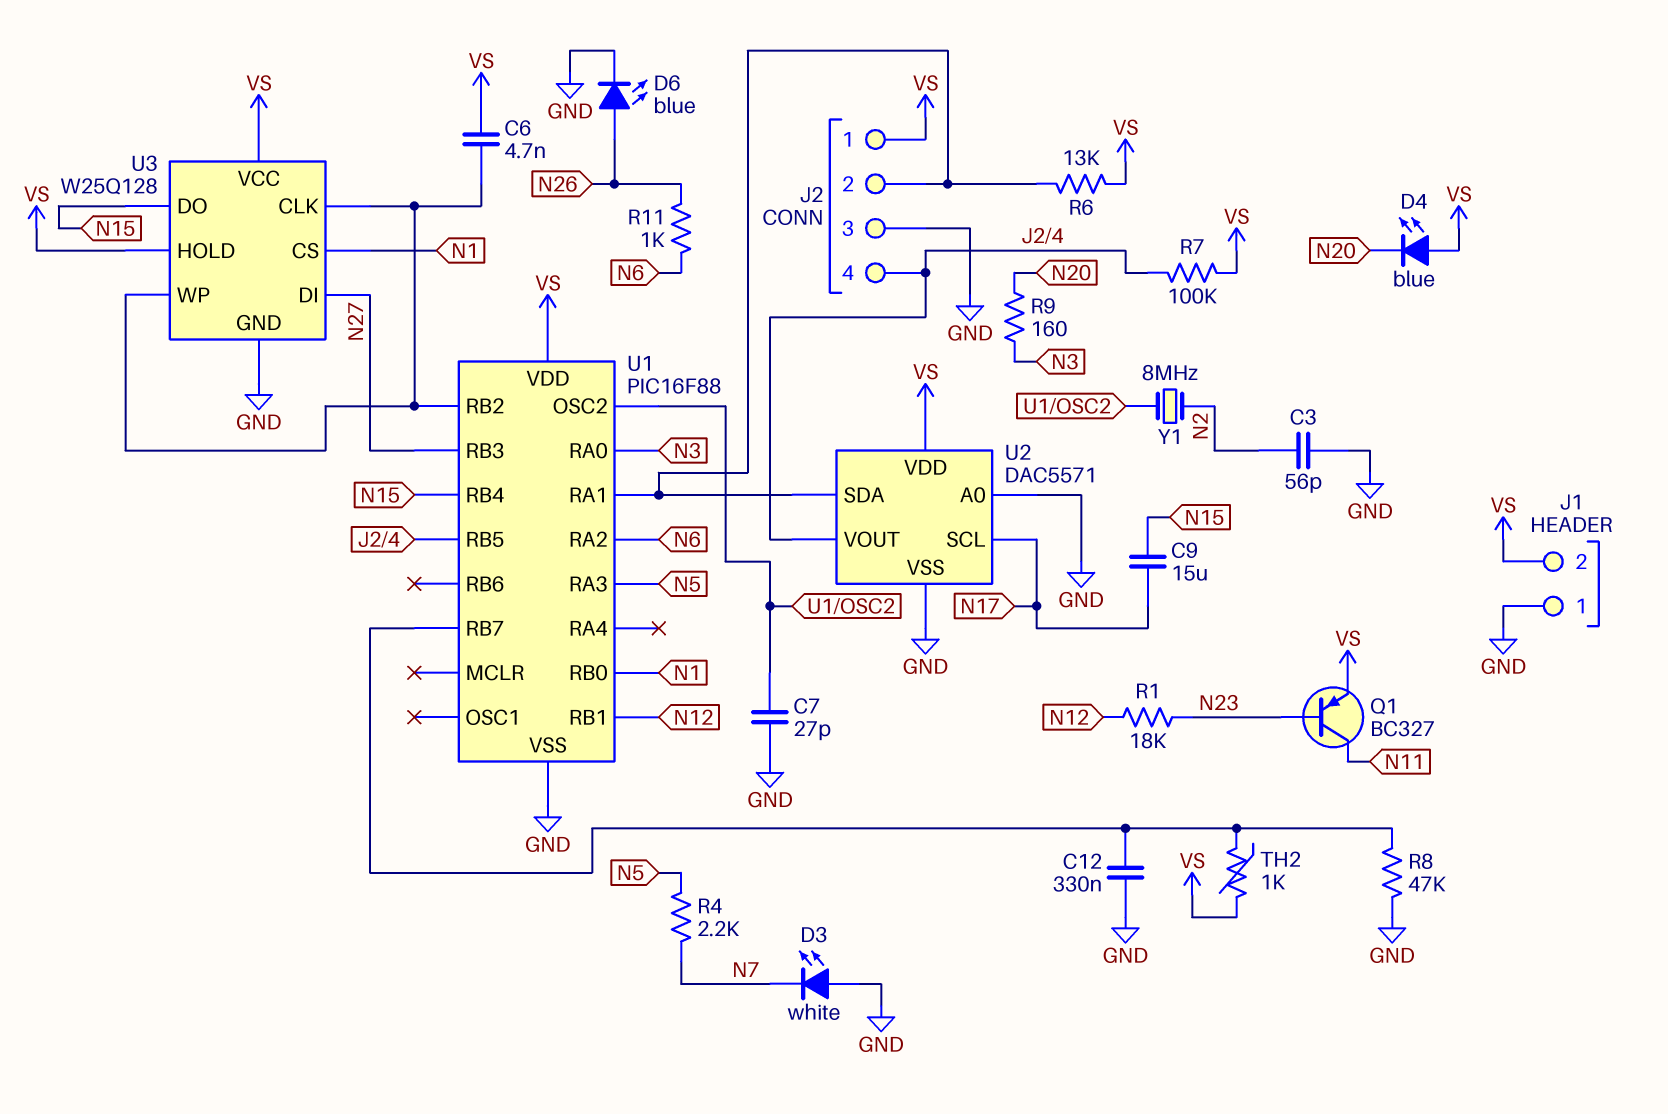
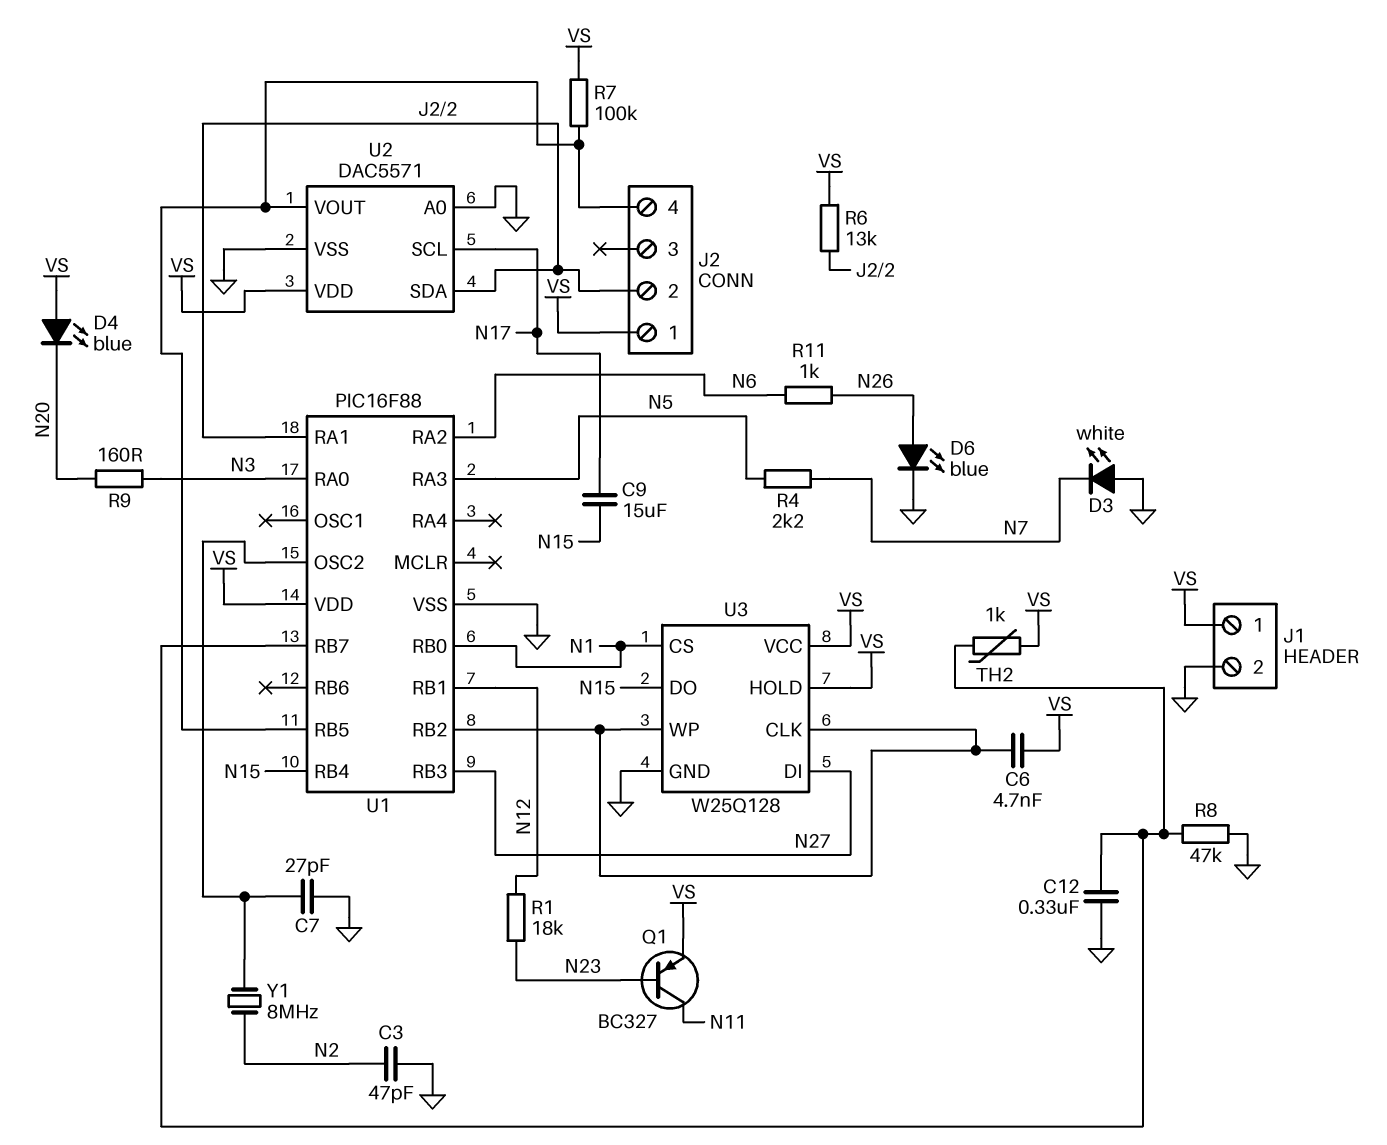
C3: 56pF (GND, N2) -> 47pF (GND, N2)
J1 pin 1: GND -> VS
J1 pin 2: VS -> GND
J2 pin 3: GND -> none

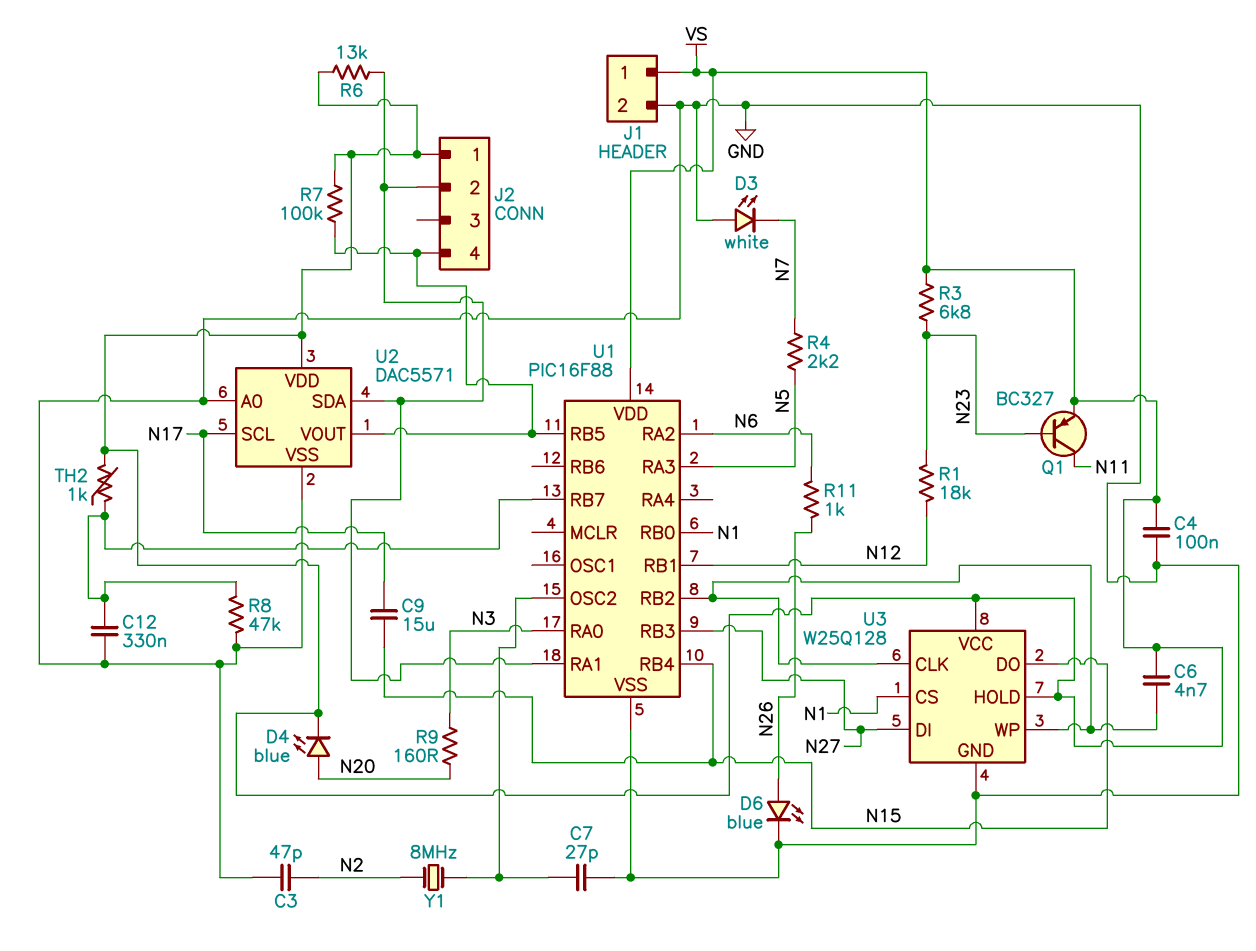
C4: none -> 100nF (GND, VS)
D4: LED blue (A VS, K N20) -> LED blue (A N20, K VS)
R3: none -> 6.8k (N23, VS)

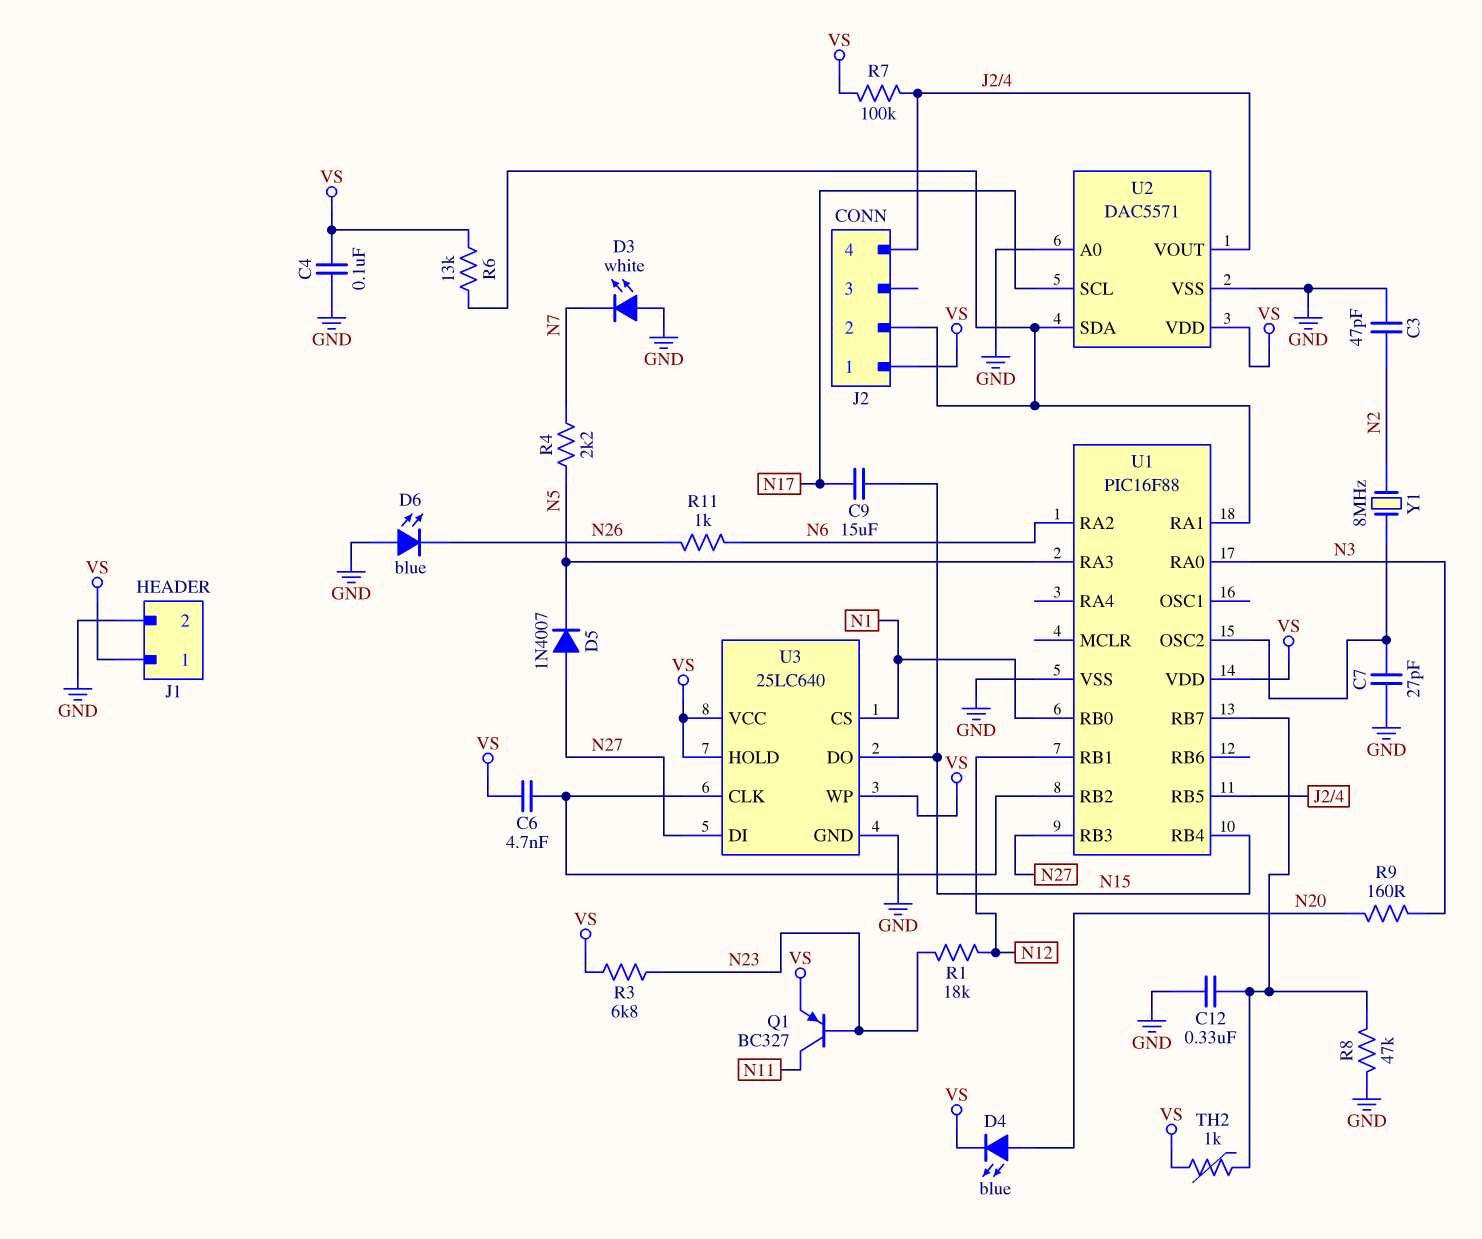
D5: none -> diode 1N4007 (A N27, K N5)
D6: LED blue (A N26, K GND) -> LED blue (A GND, K N26)
U3: W25Q128 -> 25LC640
U3 pin WP: U1/RB2 -> VS

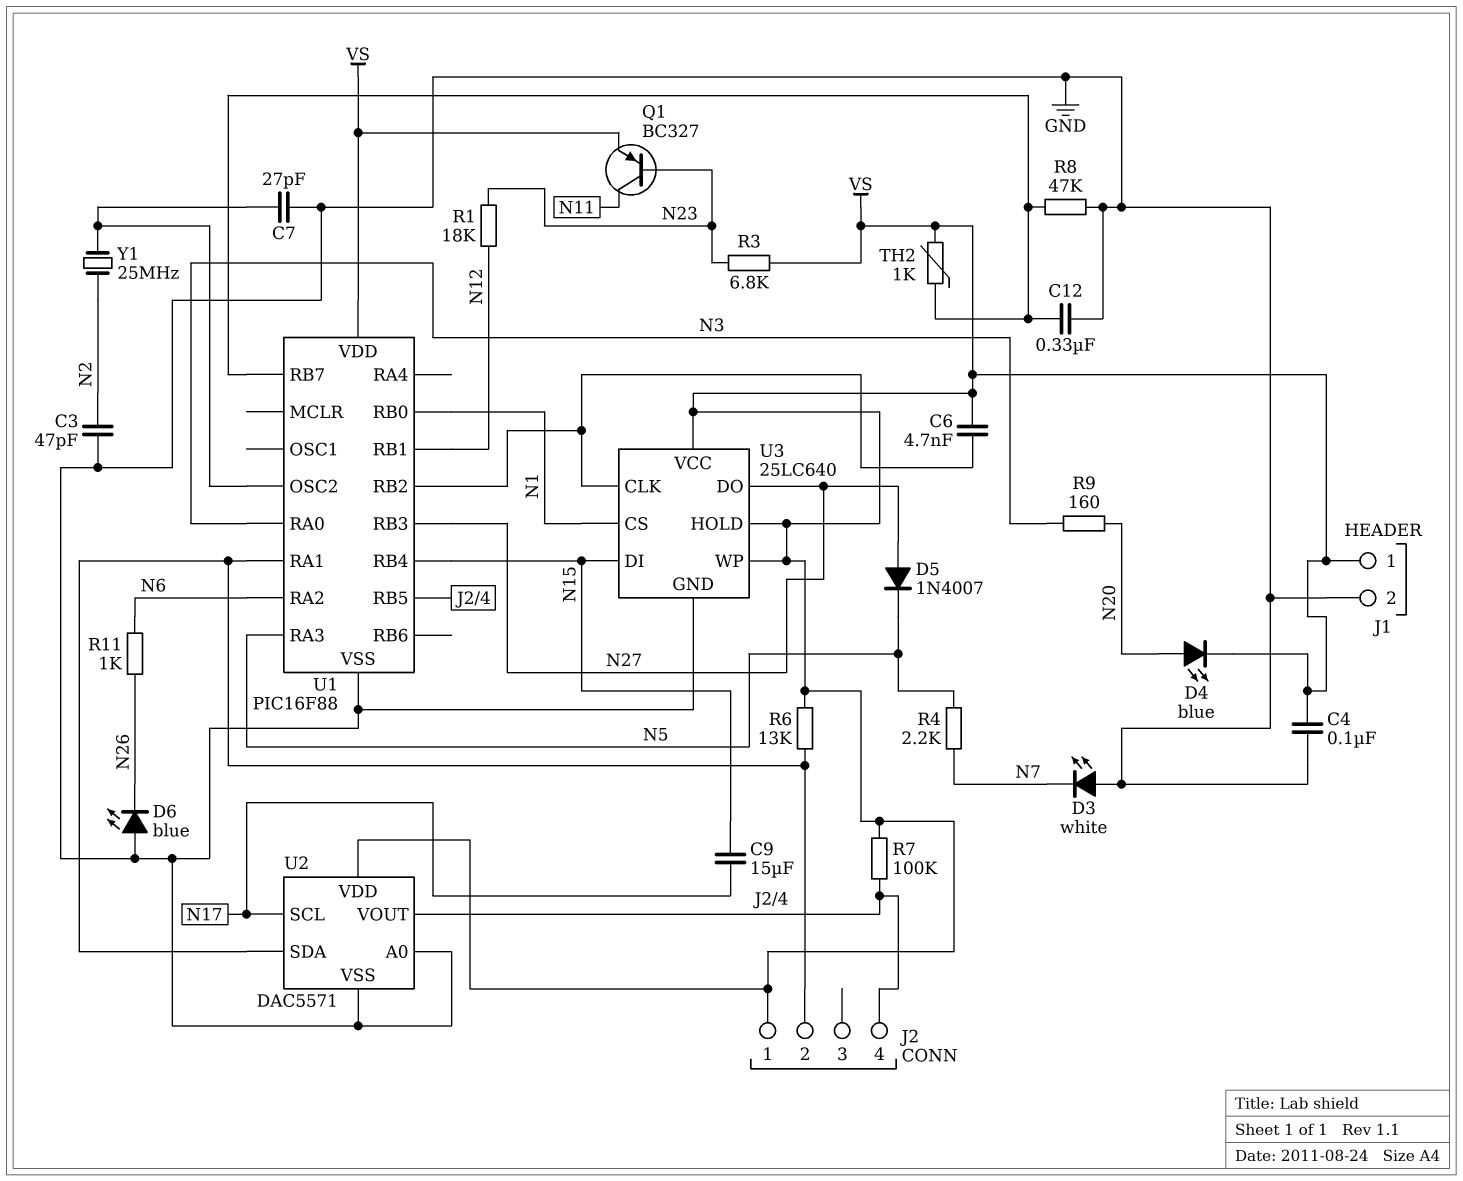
U3 pin DI: N27 -> N15
U3 pin DO: N15 -> N27
Y1: 8MHz (N2, U1/OSC2) -> 25MHz (N2, U1/OSC2)

